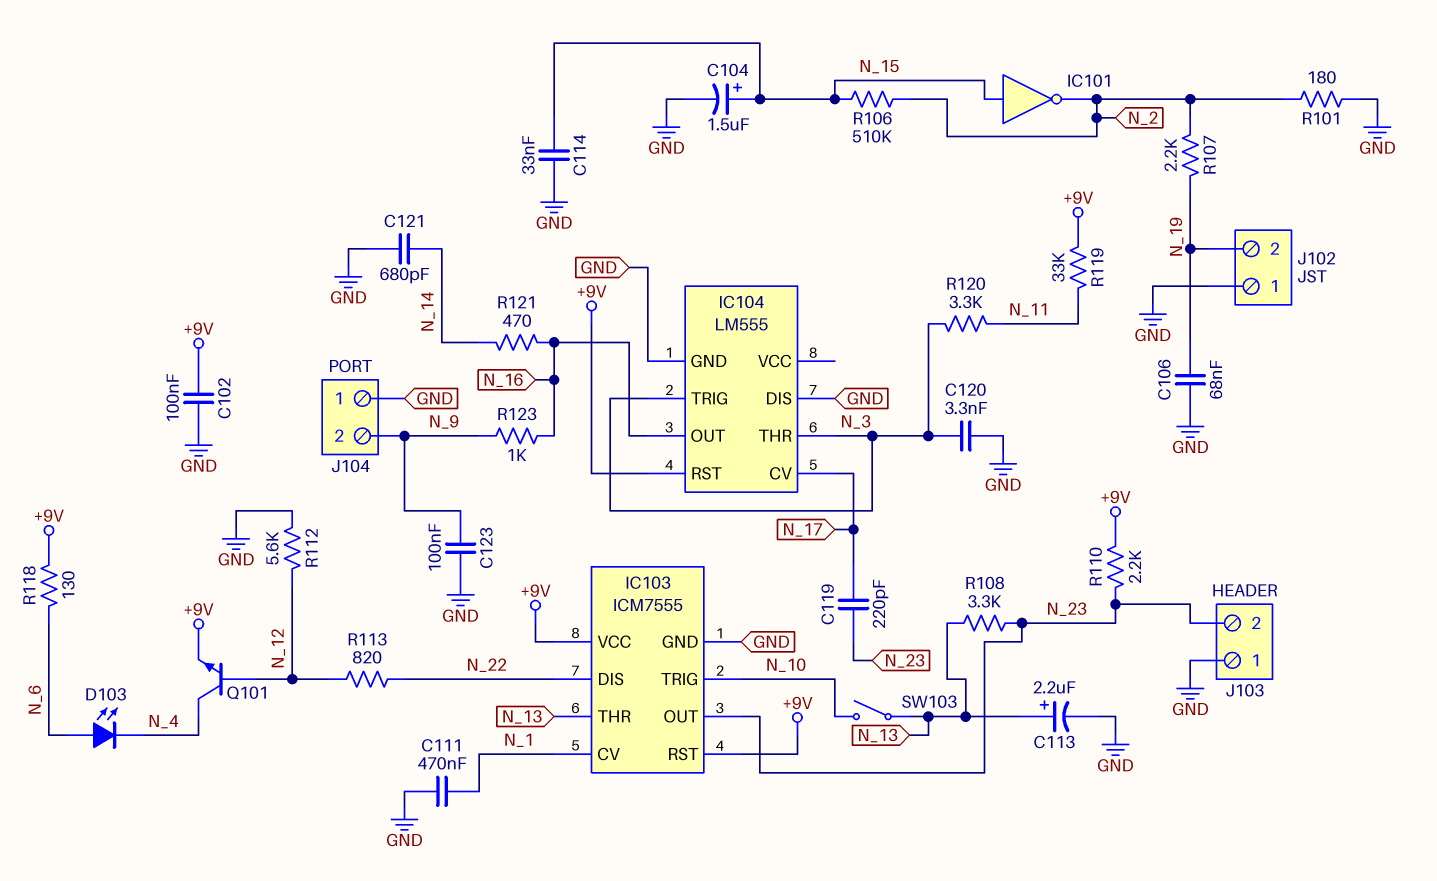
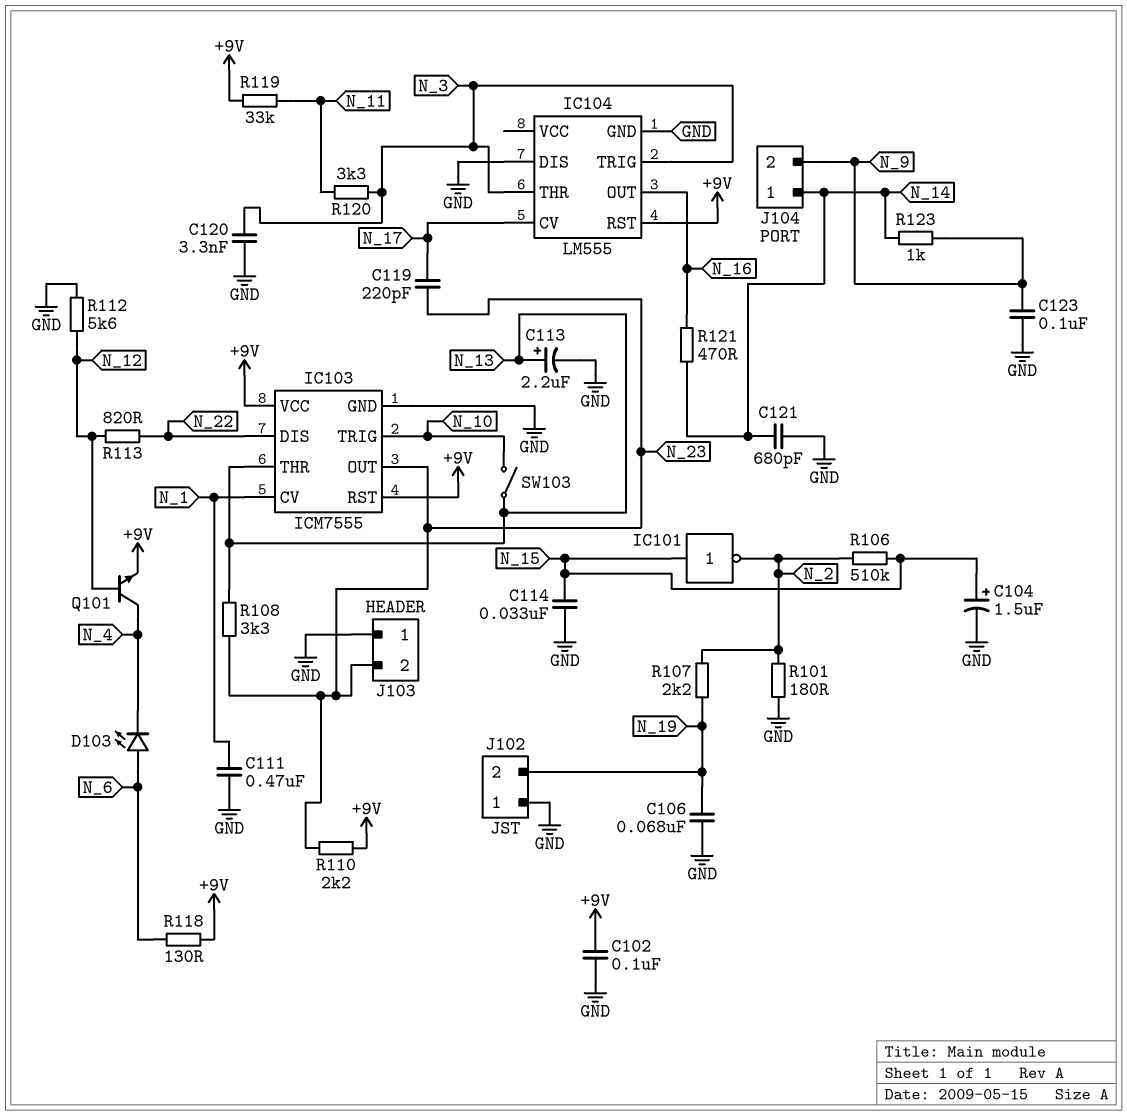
J104 pin 1: GND -> N_14
R123: 1k (N_9, N_16) -> 1k (N_9, N_14)

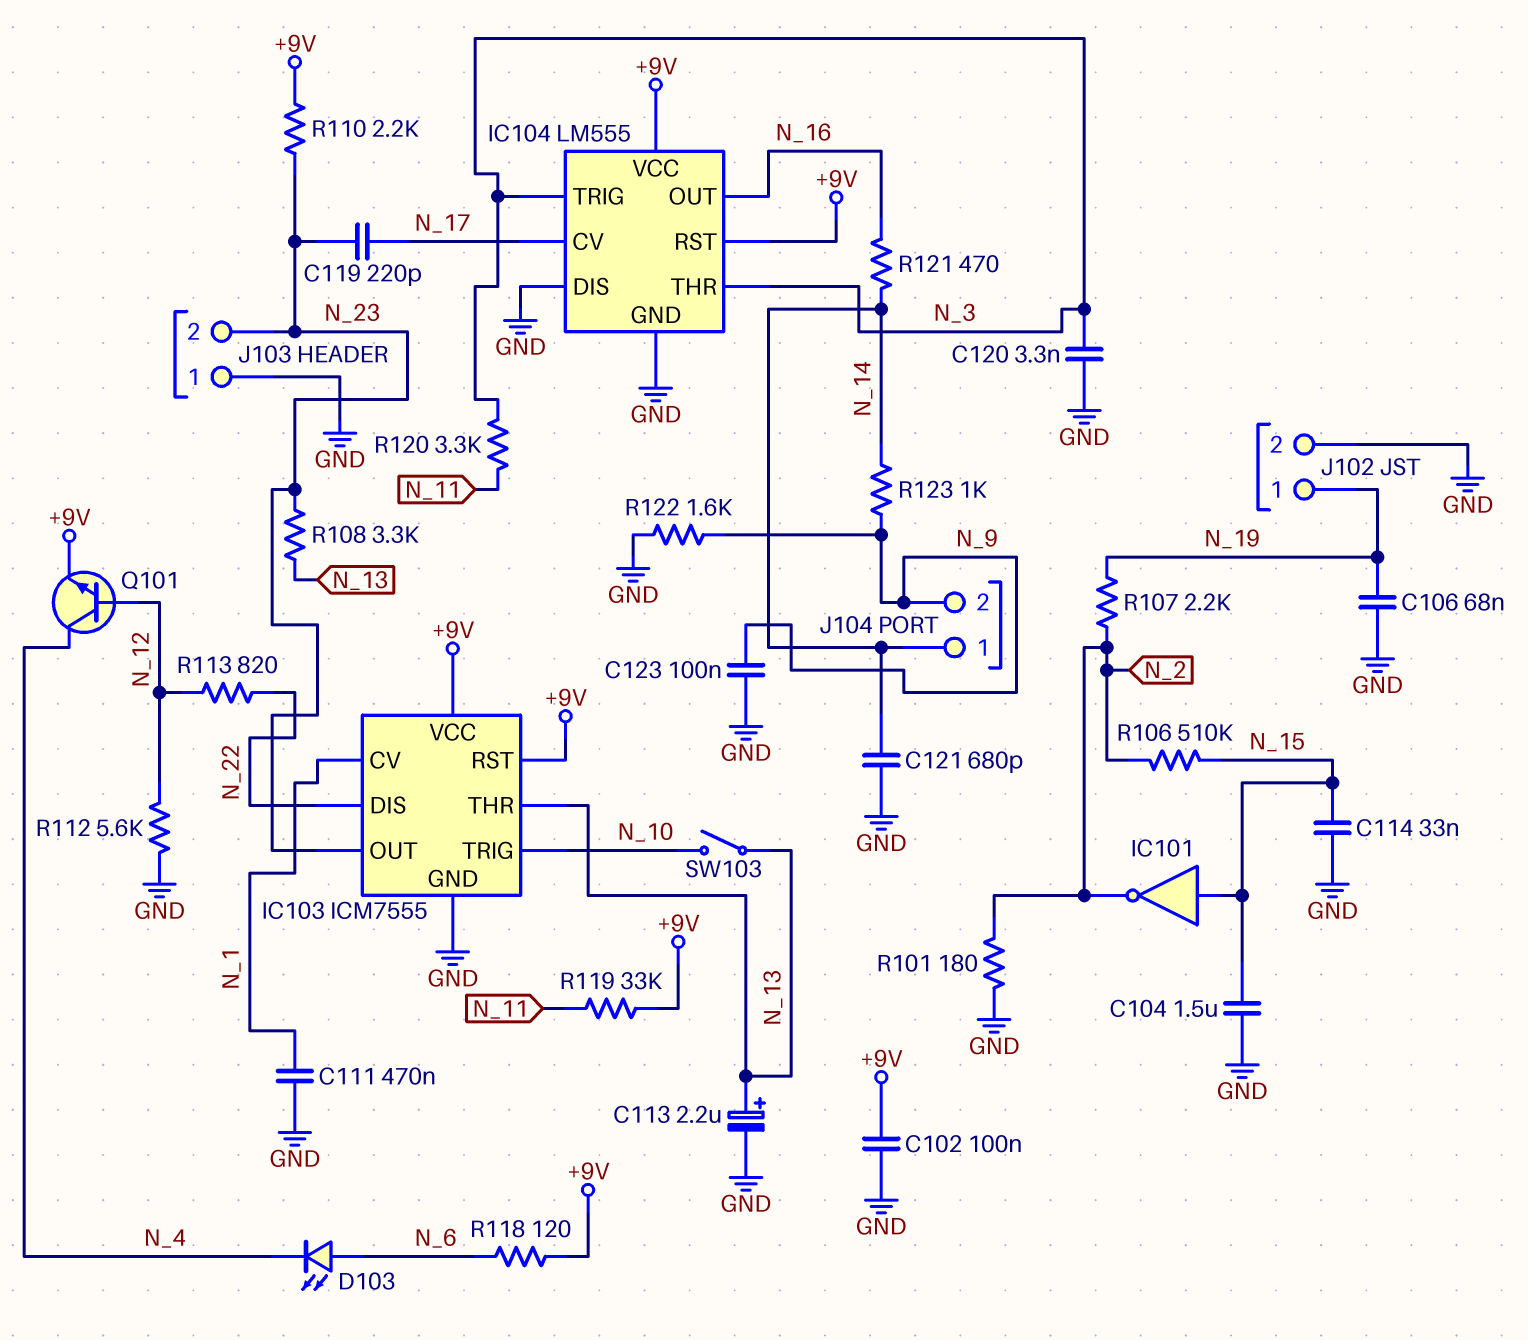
C104: 1.5uF (plus N_15, minus GND) -> 1.5uF (GND, N_15)
IC104 pin VCC: none -> +9V
J102 pin 1: GND -> N_19
J102 pin 2: N_19 -> GND
R118: 130 (+9V, N_6) -> 120 (+9V, N_6)
R122: none -> 1.6k (GND, N_9)

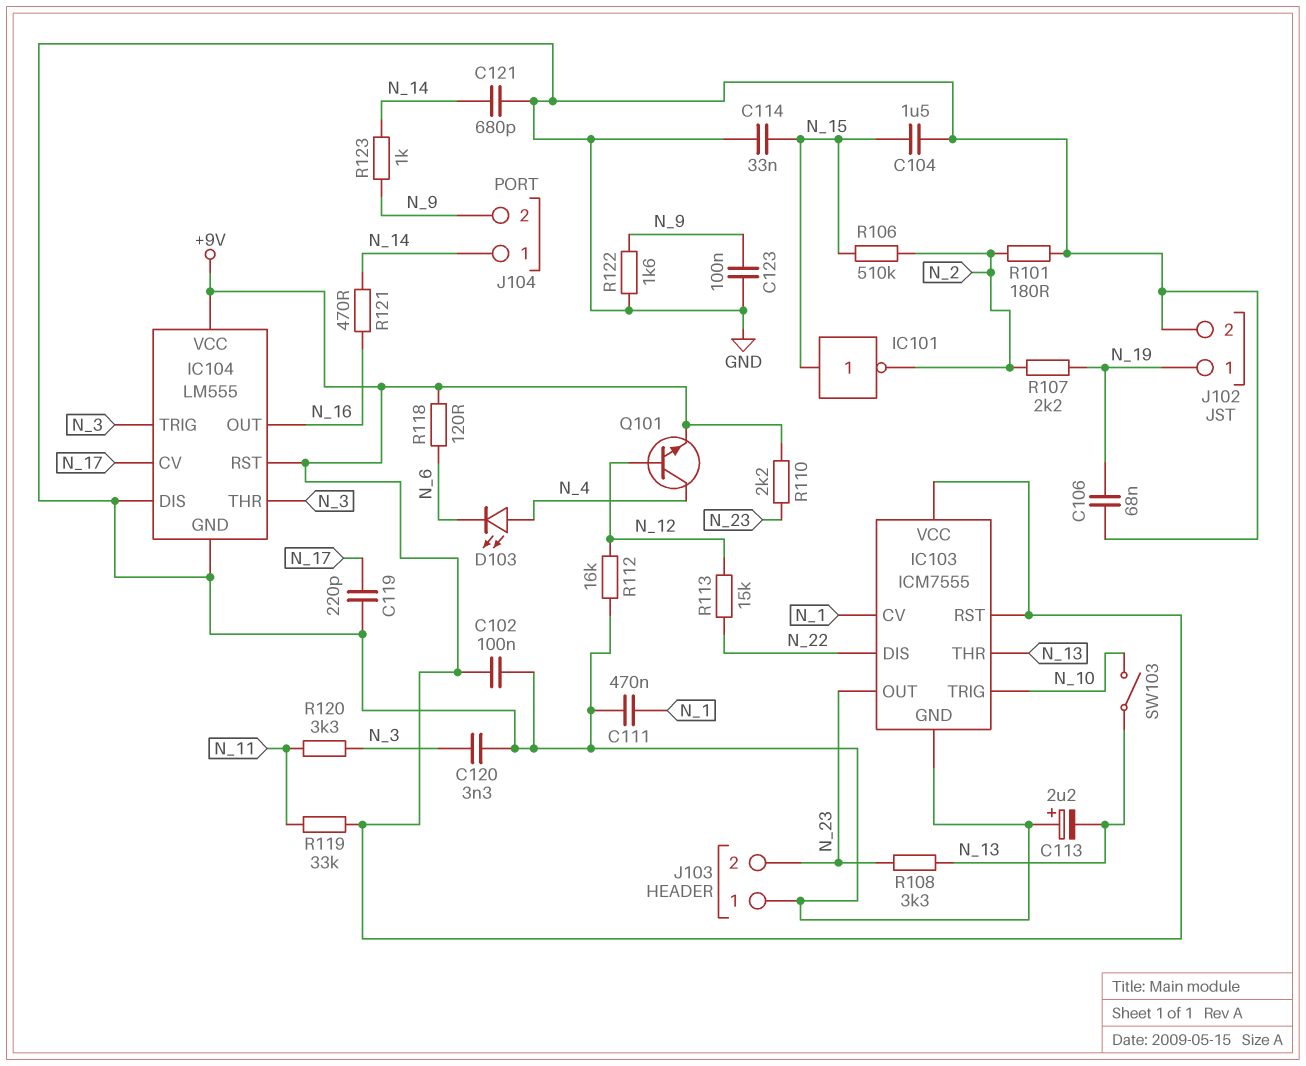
C113: 2.2uF (plus N_13, minus GND) -> 2.2uF (plus GND, minus N_13)
C119: 220pF (N_17, N_23) -> 220pF (GND, N_17)
D103: LED (A N_6, K N_4) -> LED (A N_4, K N_6)
R112: 5.6k (GND, N_12) -> 16k (GND, N_12)
R113: 820 (N_12, N_22) -> 15k (N_12, N_22)

